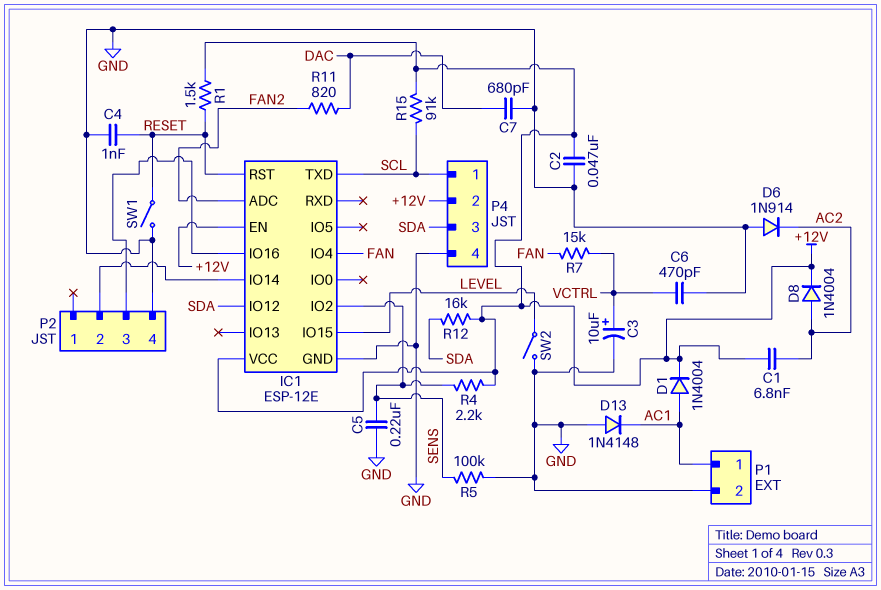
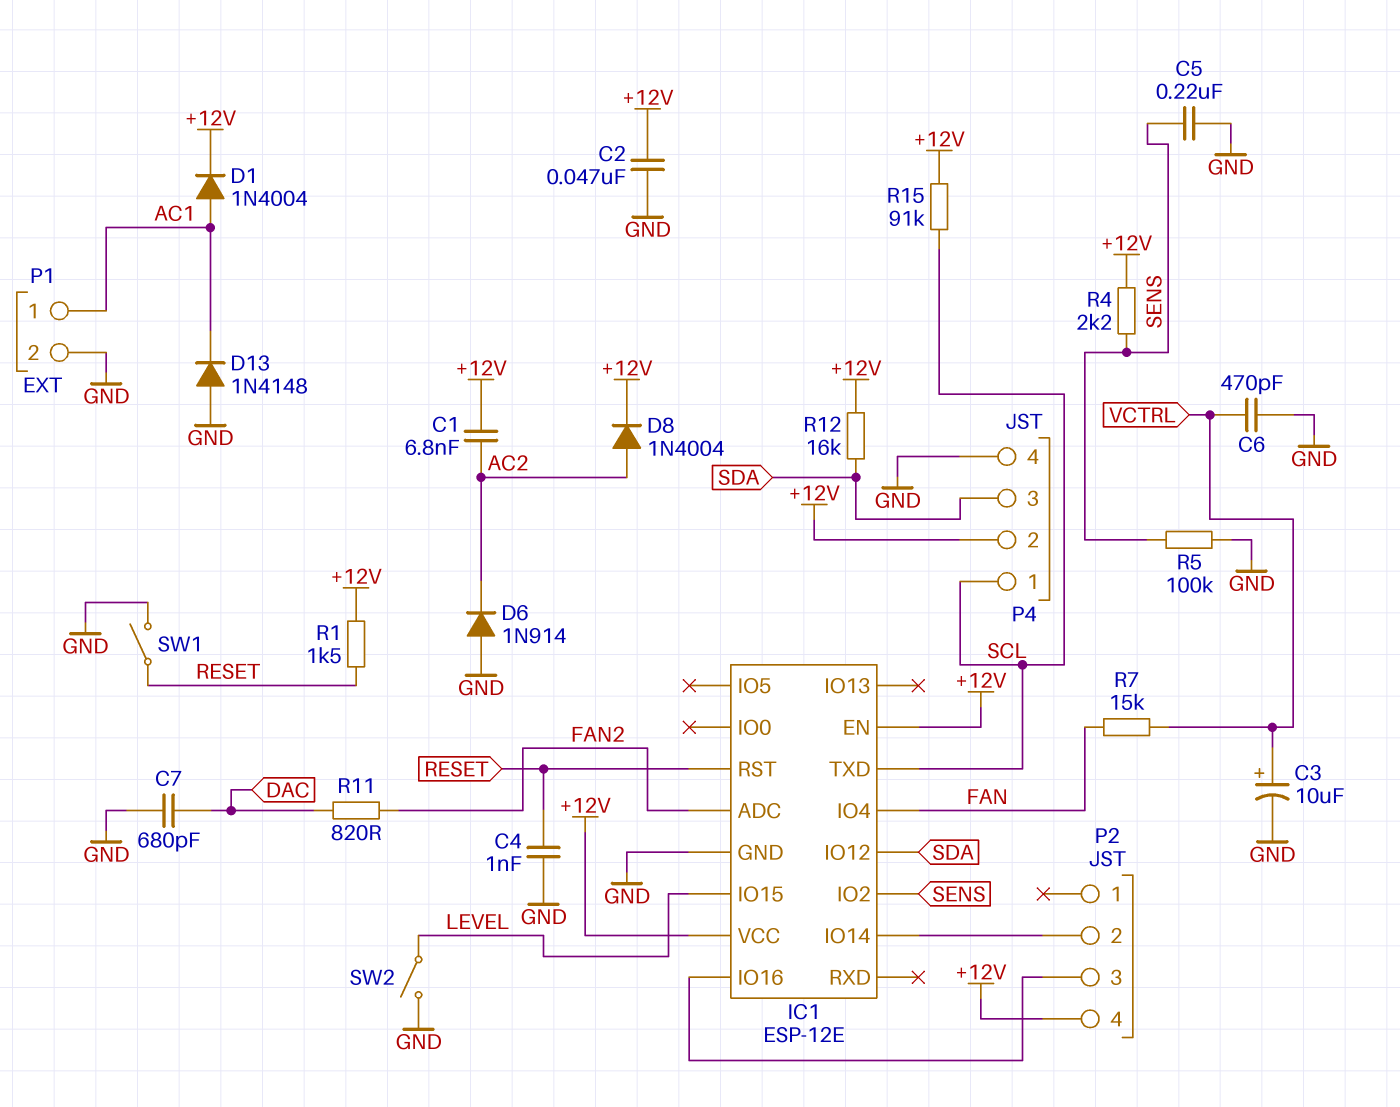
P2 pin 4: GND -> +12V

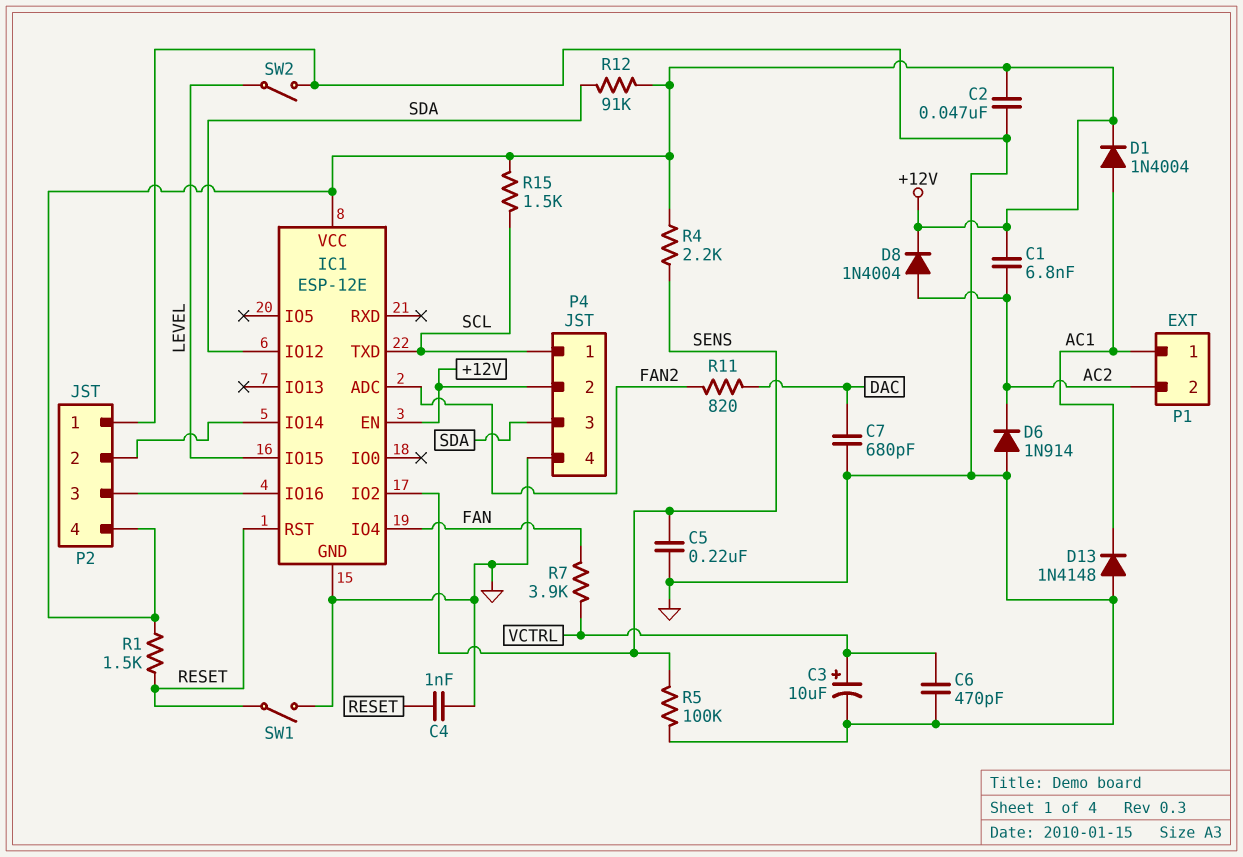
P1 pin 2: GND -> AC2
P2 pin 1: none -> GND
R7: 15k (FAN, VCTRL) -> 3.9k (FAN, VCTRL)
R12: 16k (+12V, SDA) -> 91k (+12V, SDA)
R15: 91k (+12V, SCL) -> 1.5k (+12V, SCL)

